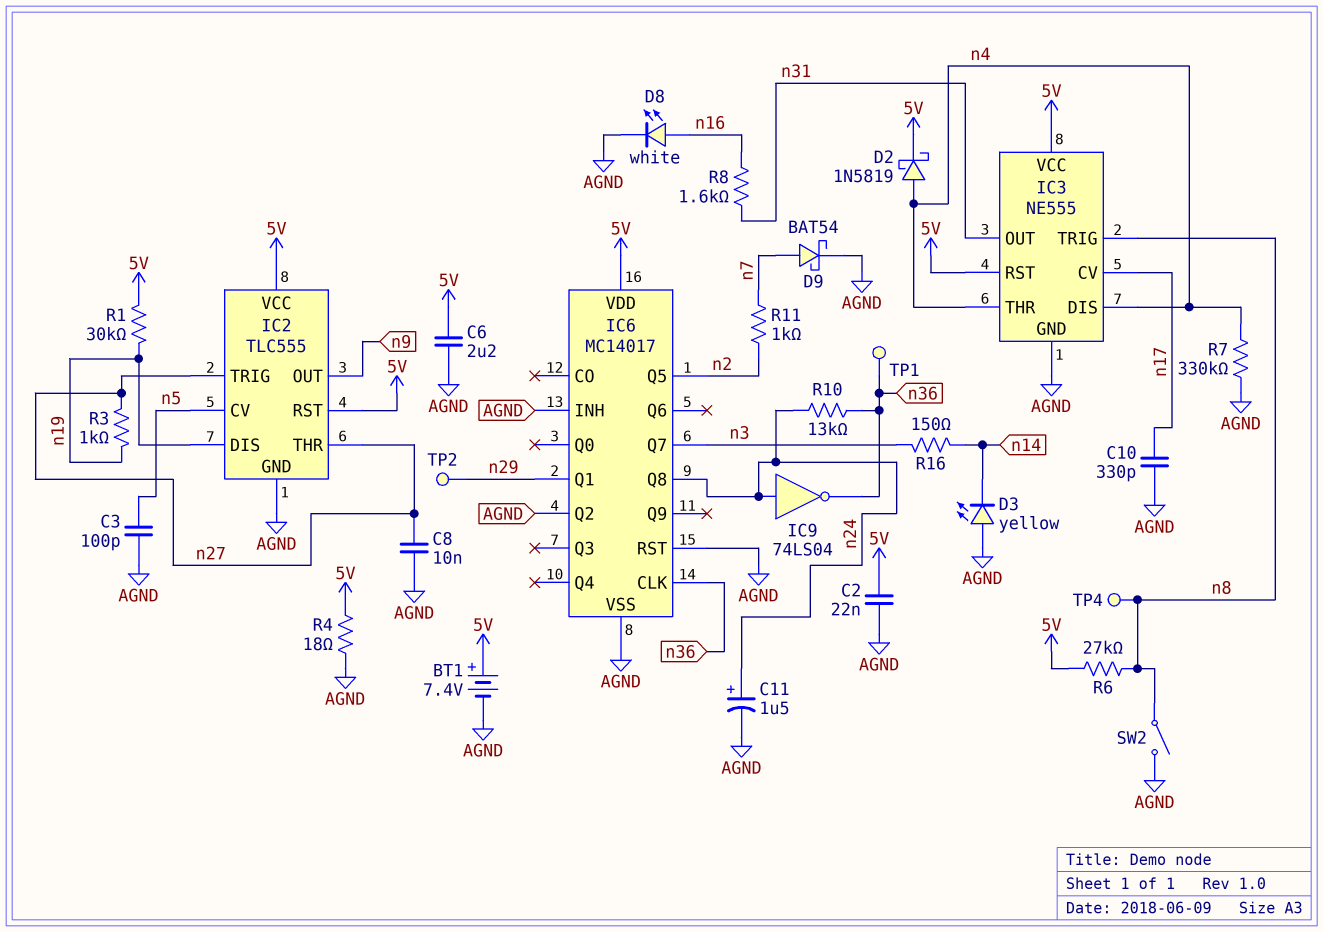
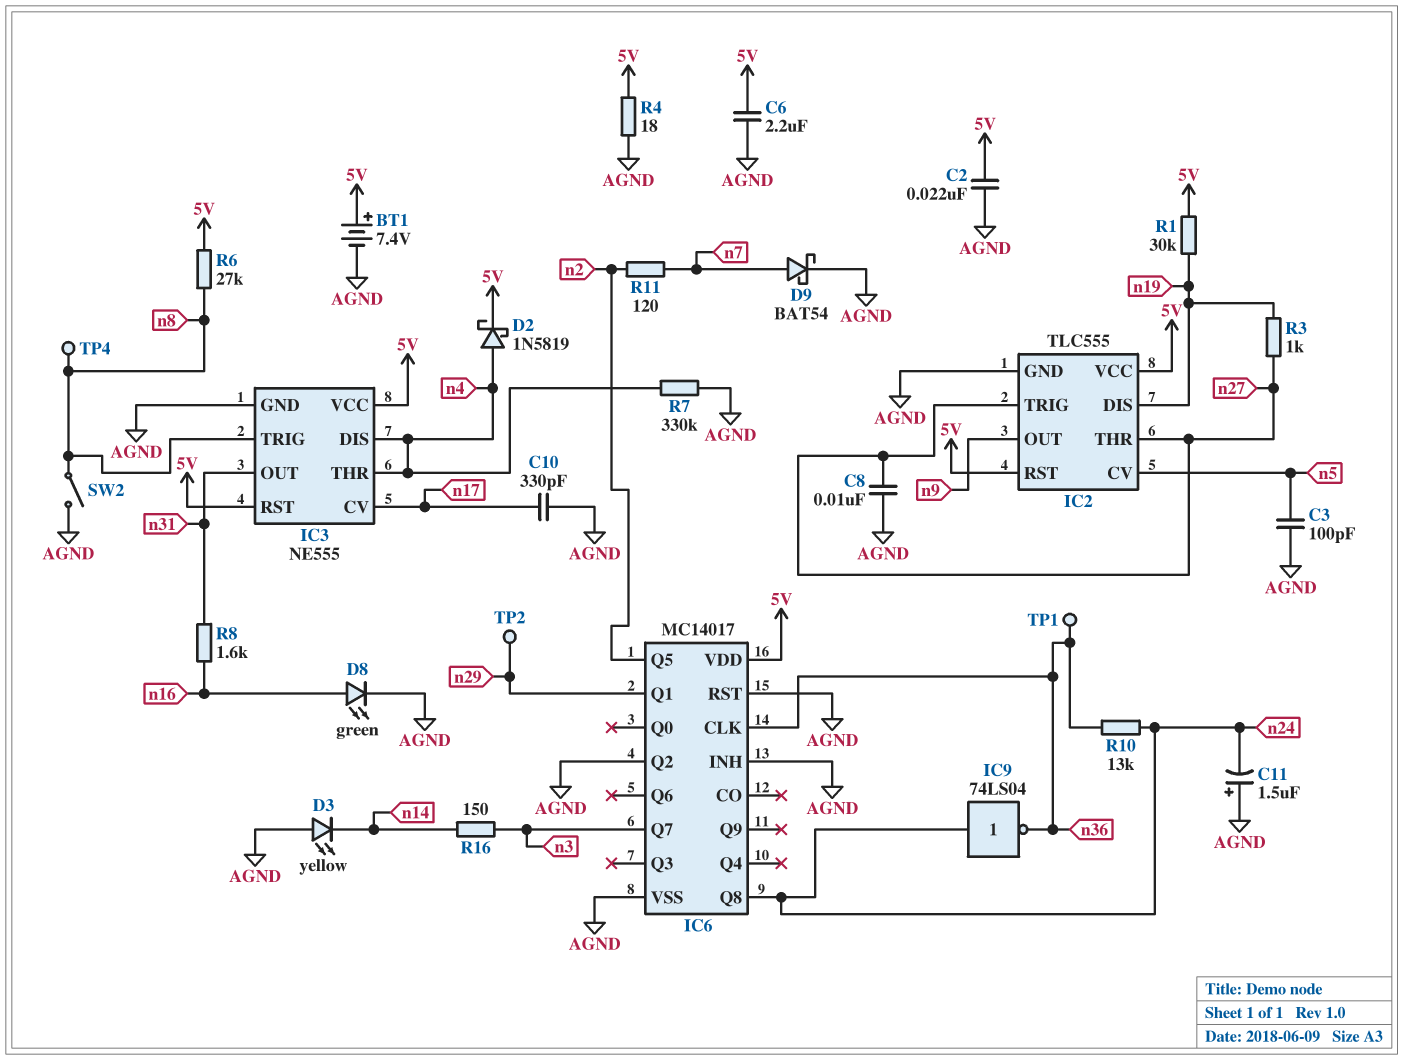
C11: 1.5uF (plus n24, minus AGND) -> 1.5uF (plus AGND, minus n24)
D8: LED white (A n16, K AGND) -> LED green (A n16, K AGND)
R11: 1k (n2, n7) -> 120 (n2, n7)

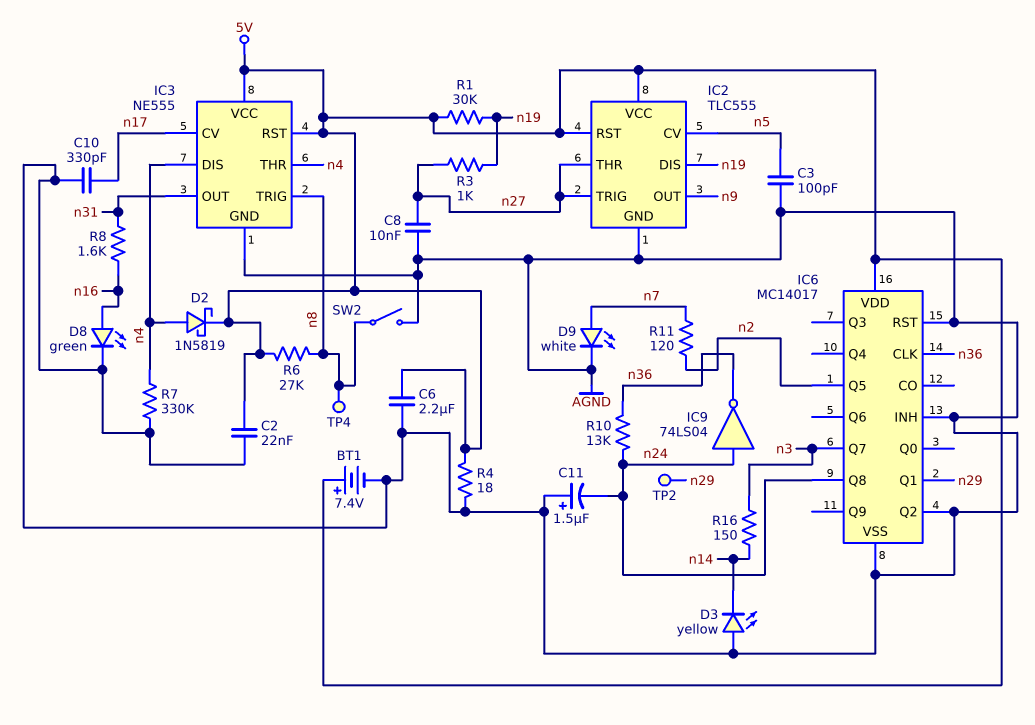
D9: schottky BAT54 (A n7, K AGND) -> LED white (A n7, K AGND)
TP1: test point (n36) -> none

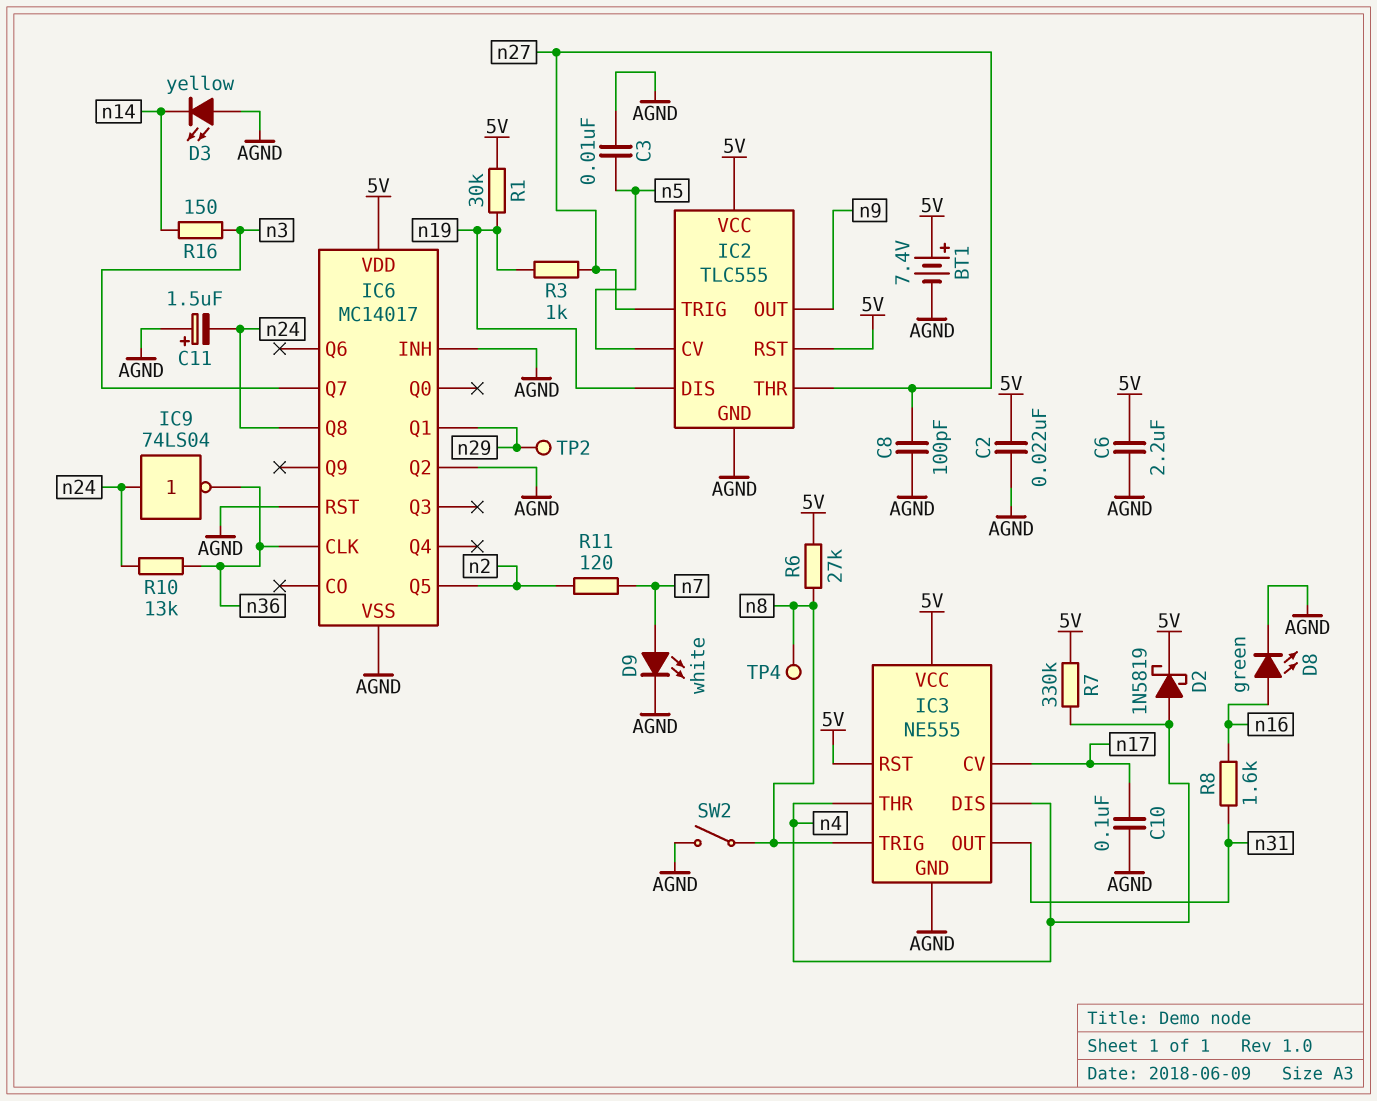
C3: 100pF (AGND, n5) -> 10nF (AGND, n5)
C8: 10nF (AGND, n27) -> 100pF (AGND, n27)
C10: 330pF (AGND, n17) -> 100nF (AGND, n17)
R4: 18 (5V, AGND) -> none
R7: 330k (AGND, n4) -> 330k (5V, n4)

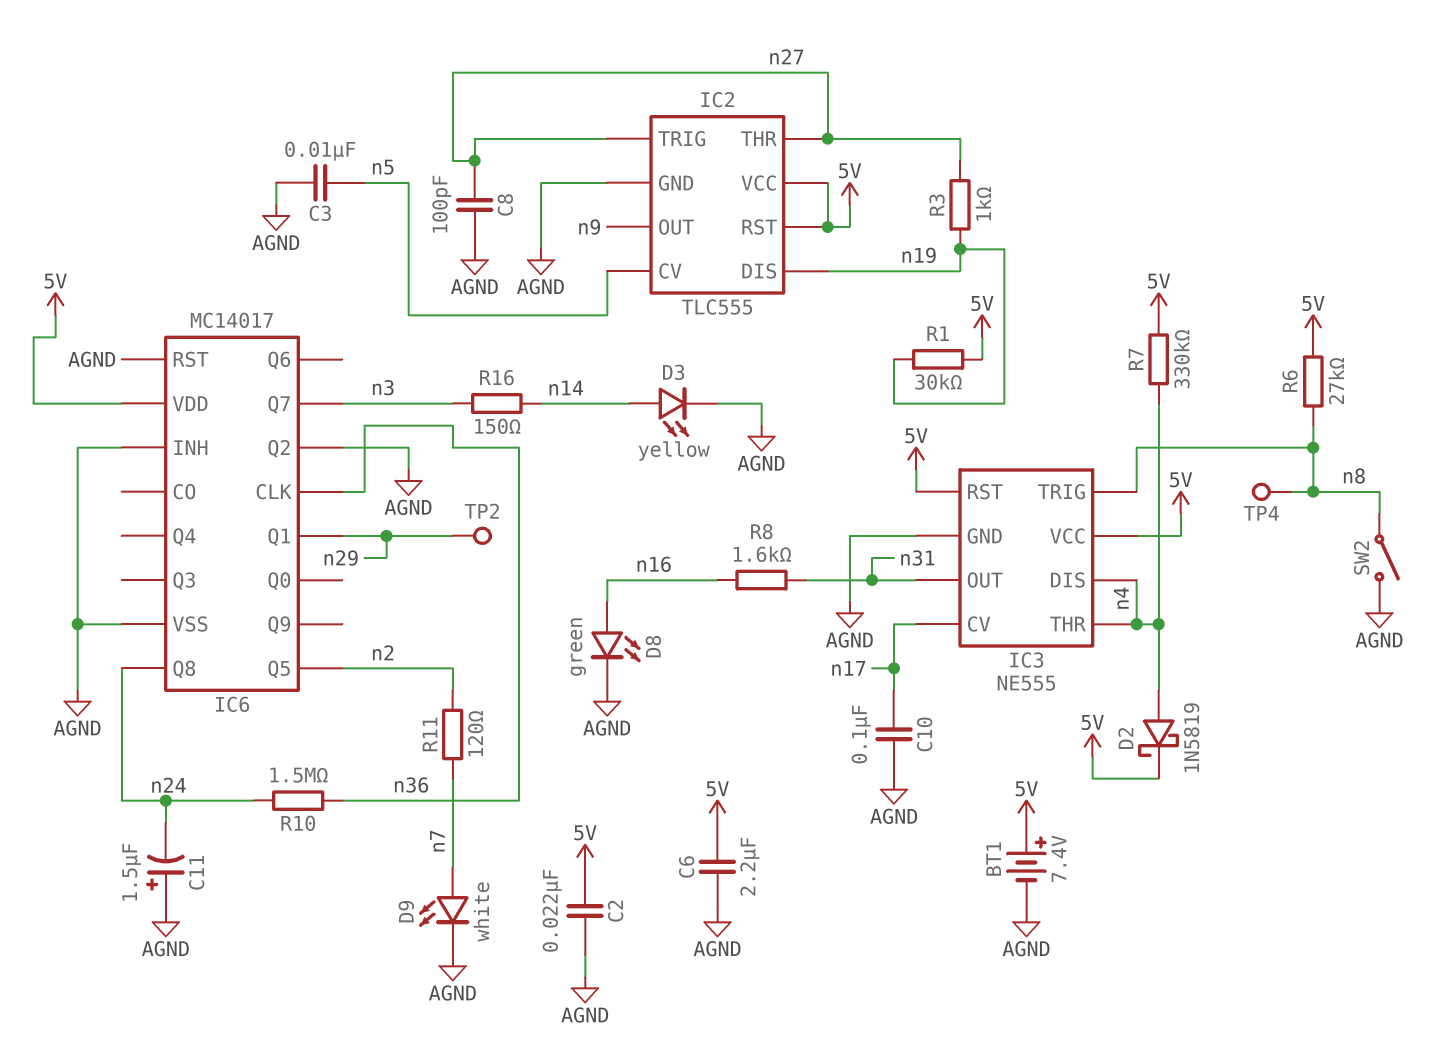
D3: LED yellow (A AGND, K n14) -> LED yellow (A n14, K AGND)
IC9: NOT 74LS04 (in n24, out n36) -> none
R10: 13k (n24, n36) -> 1.5M (n24, n36)

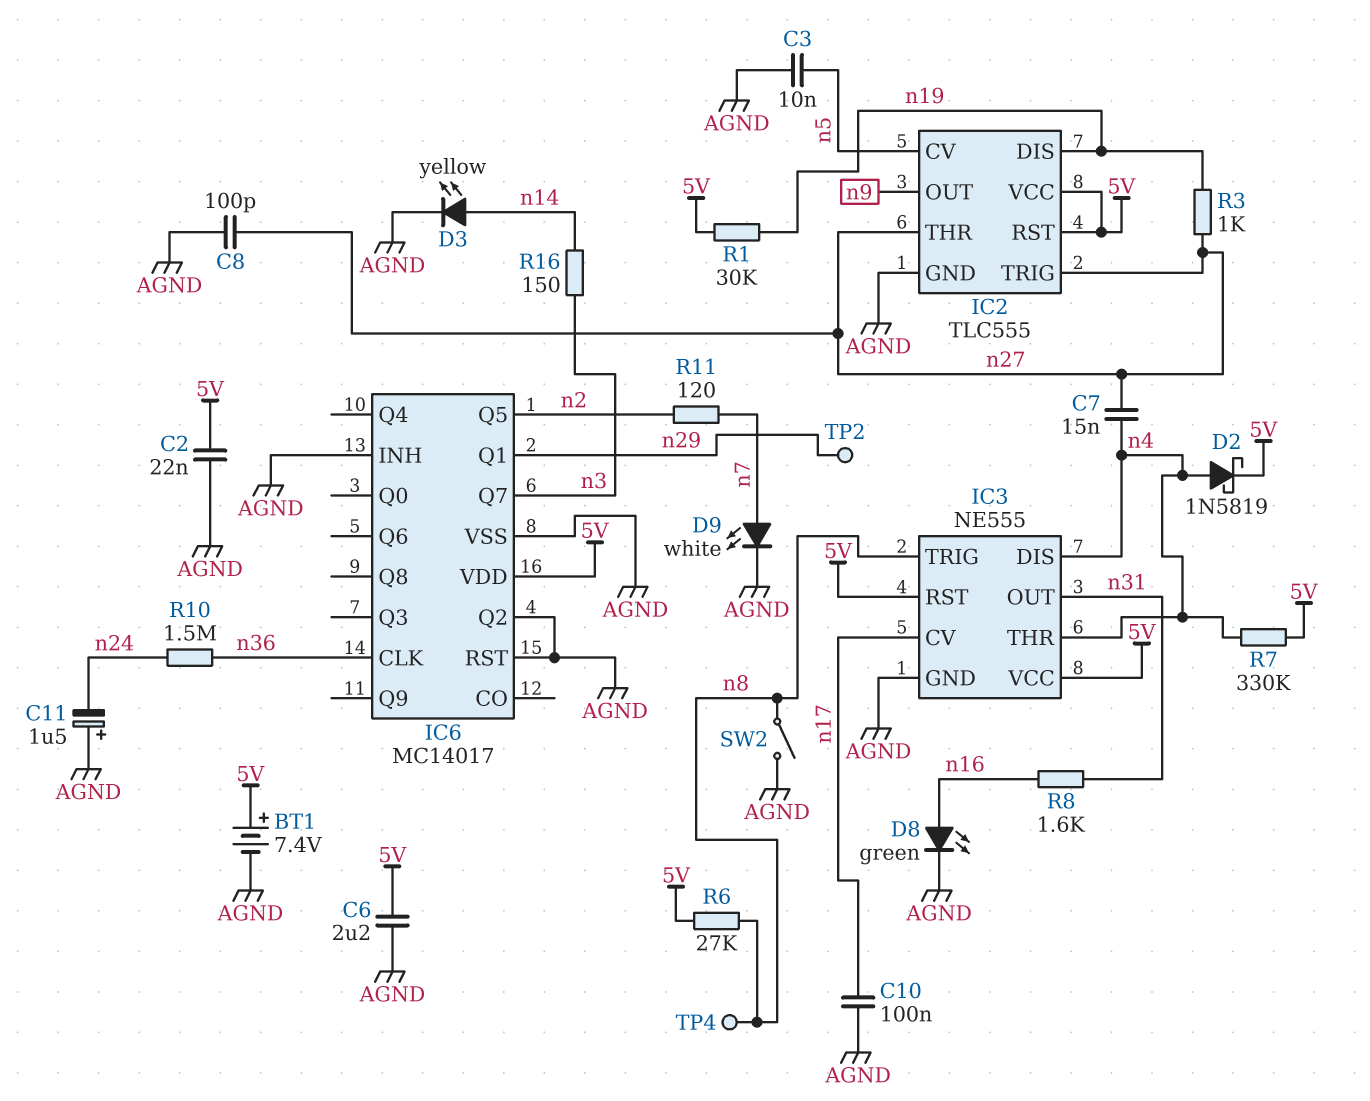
C7: none -> 15nF (n4, n27)
IC6 pin Q8: n24 -> none

